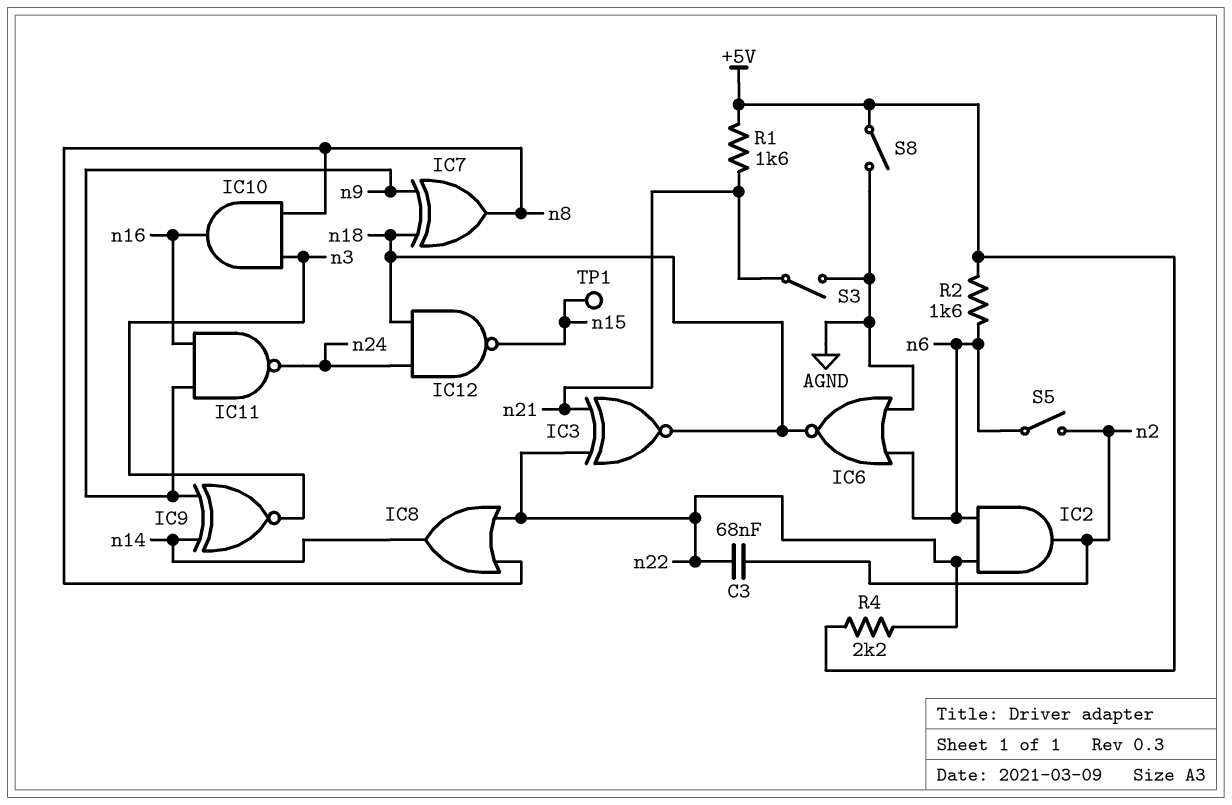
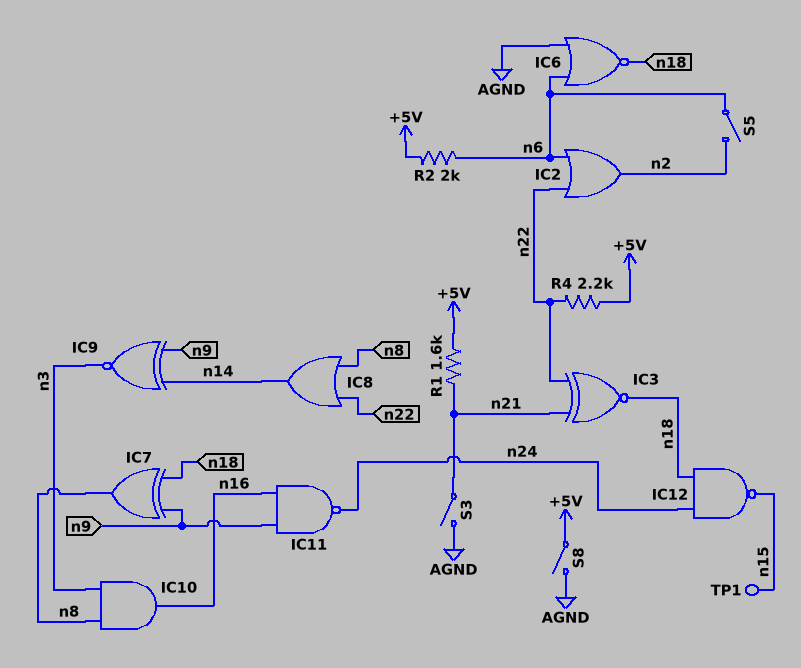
C3: 68nF (n2, n22) -> none
IC2: AND (in n6, in n22, out n2) -> OR (in n6, in n22, out n2)
R2: 1.6k (+5V, n6) -> 2k (+5V, n6)

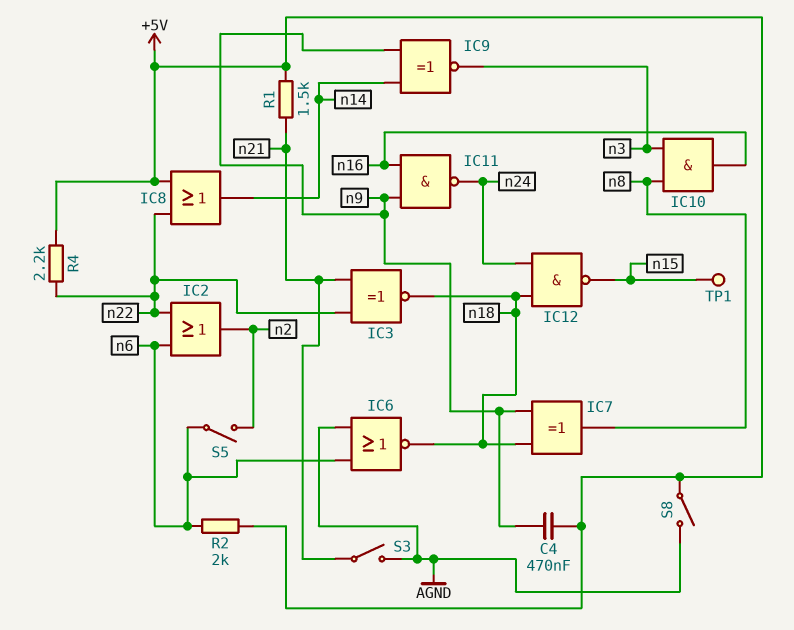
C4: none -> 470nF (+5V, n9)
IC8: OR (in n8, in n22, out n14) -> OR (in +5V, in n22, out n14)
R1: 1.6k (+5V, n21) -> 1.5k (+5V, n21)

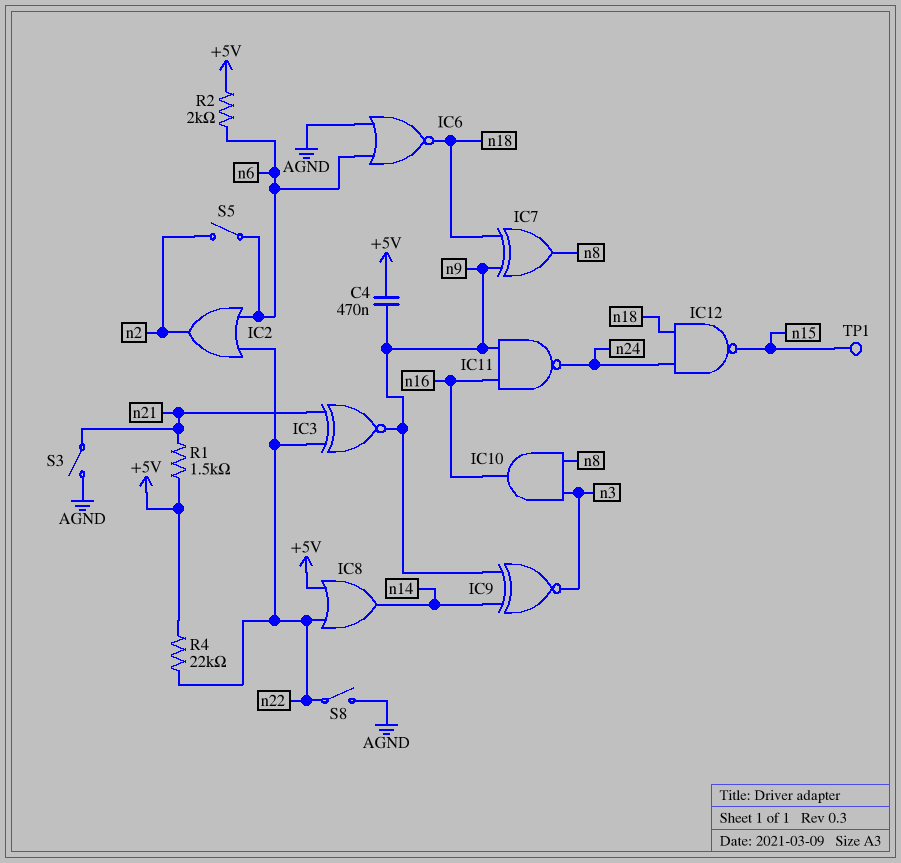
IC3: XNOR (in n21, in n22, out n18) -> XNOR (in n21, in n22, out n9)
R4: 2.2k (+5V, n22) -> 22k (+5V, n22)
S8: switch (+5V, AGND) -> switch (AGND, n22)

